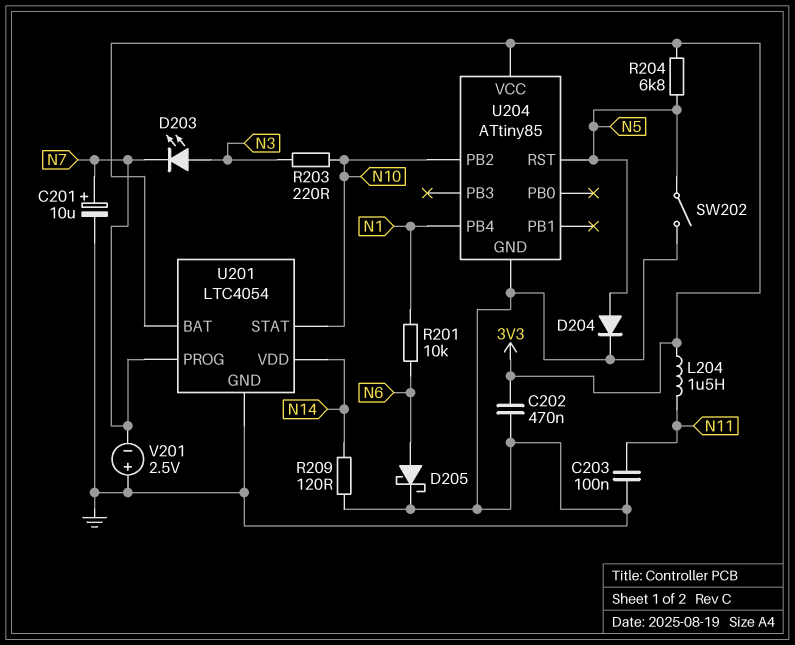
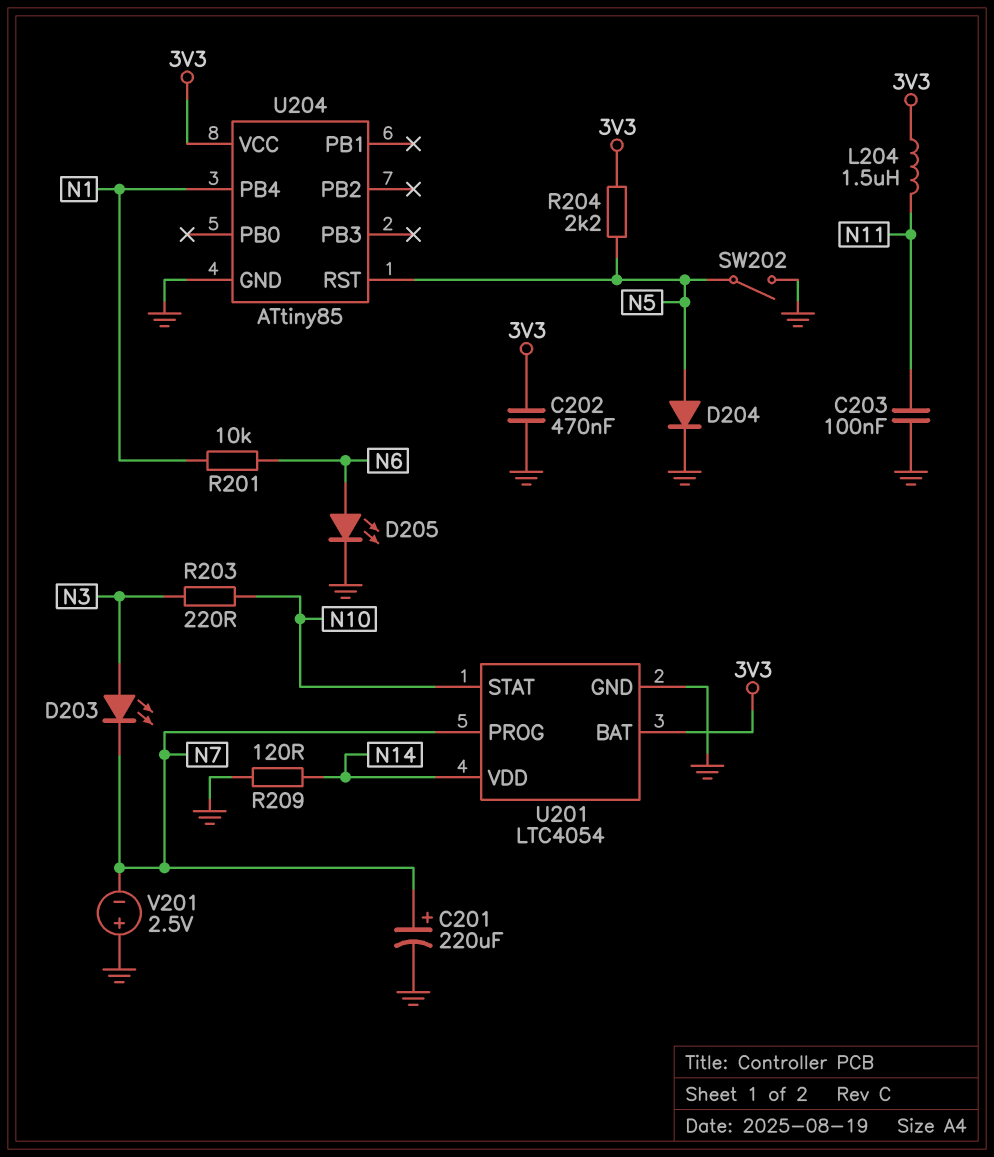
C201: 10uF (plus N7, minus GND) -> 220uF (plus N7, minus GND)
D205: schottky (A N6, K GND) -> LED (A N6, K GND)
R204: 6.8k (3V3, N5) -> 2.2k (3V3, N5)
U204 pin PB2: N10 -> none

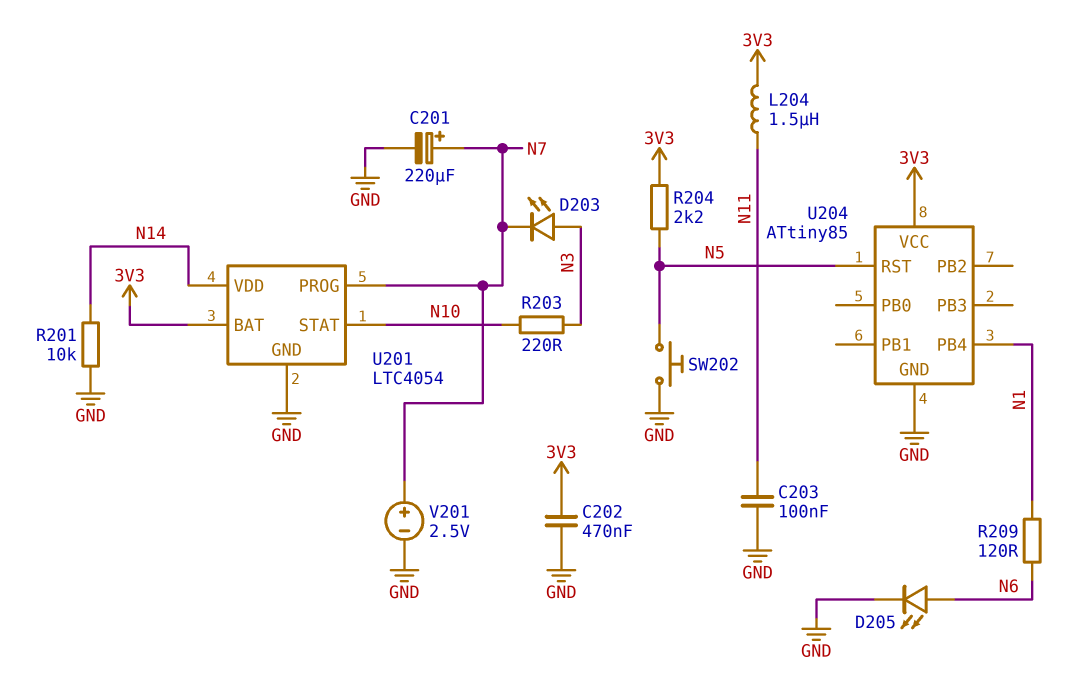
D204: diode (A N5, K GND) -> none
R201: 10k (N1, N6) -> 10k (GND, N14)
R209: 120 (GND, N14) -> 120 (N1, N6)
SW202: switch (GND, N5) -> button (GND, N5)
V201: 2.5V (plus GND, minus N7) -> 2.5V (plus N7, minus GND)

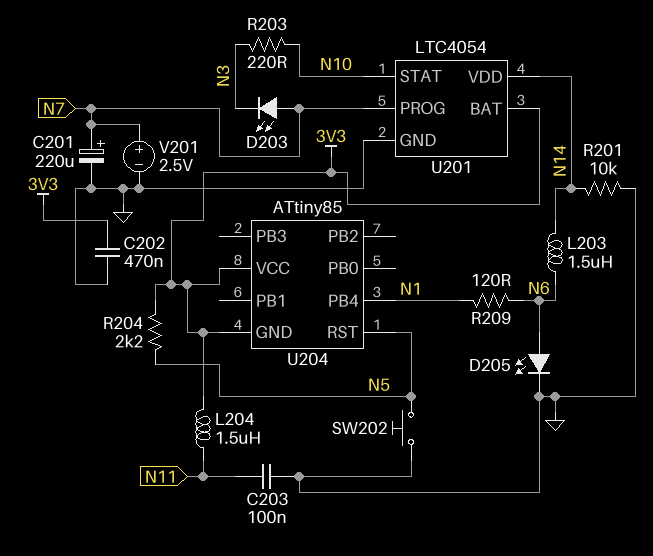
D203: LED (A N3, K N7) -> LED (A N7, K N3)
L203: none -> 1.5uH (N6, N14)
U204 pin GND: GND -> 3V3

